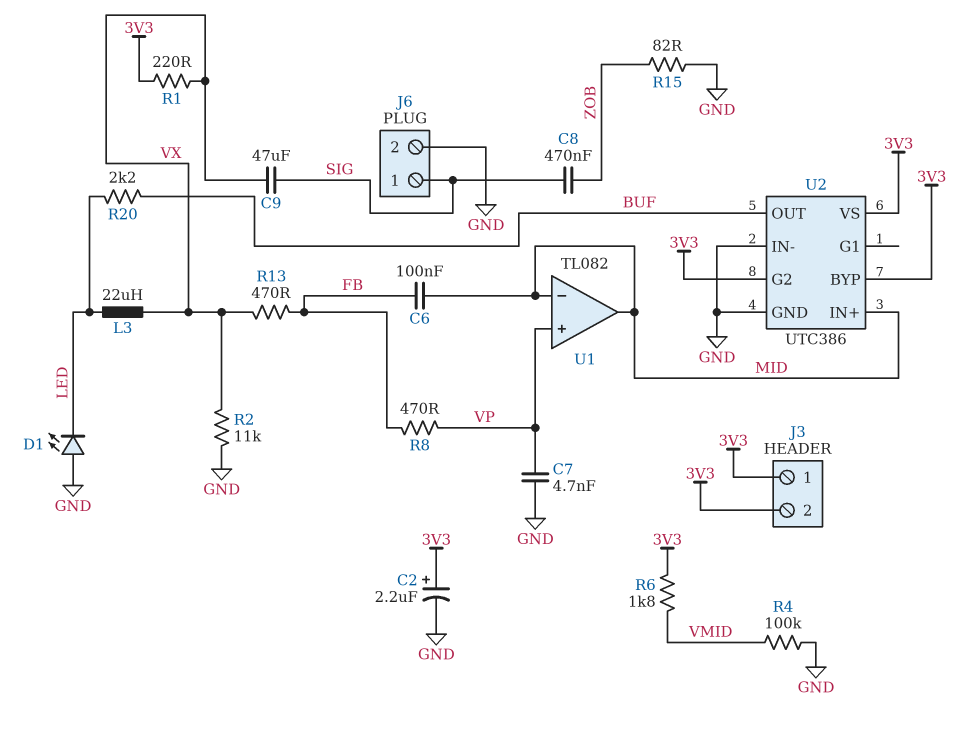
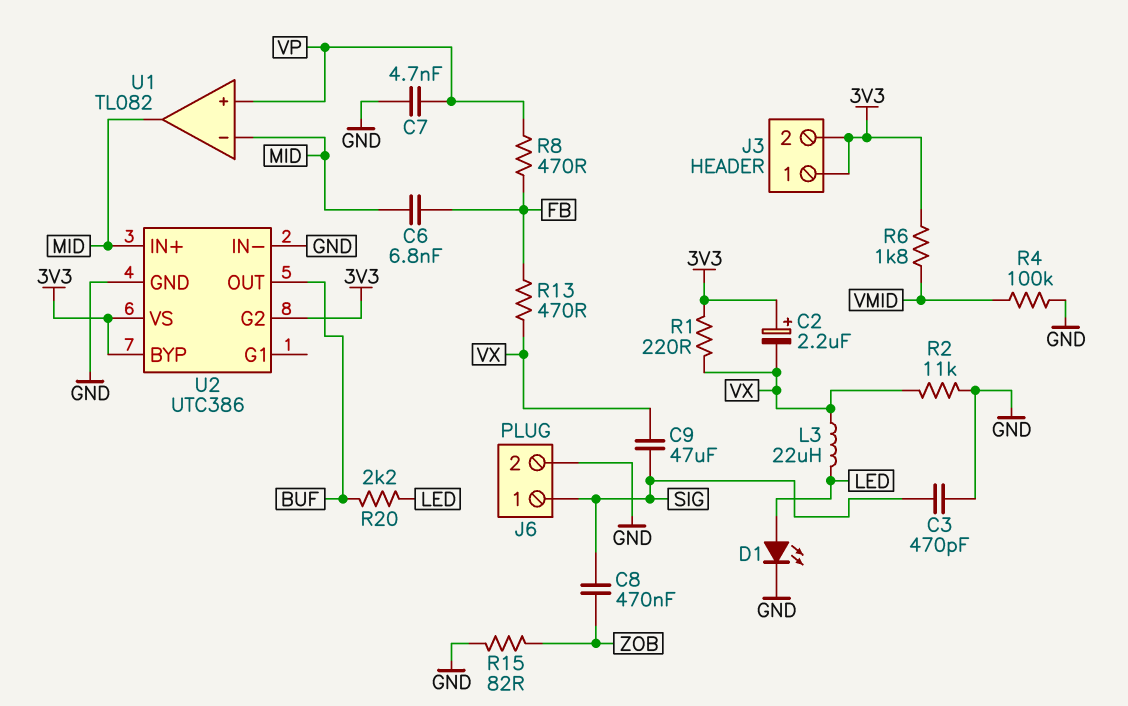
C2: 2.2uF (plus 3V3, minus GND) -> 2.2uF (plus 3V3, minus VX)
C3: none -> 470pF (GND, SIG)
C6: 100nF (FB, MID) -> 6.8nF (FB, MID)
D1: LED (A GND, K LED) -> LED (A LED, K GND)

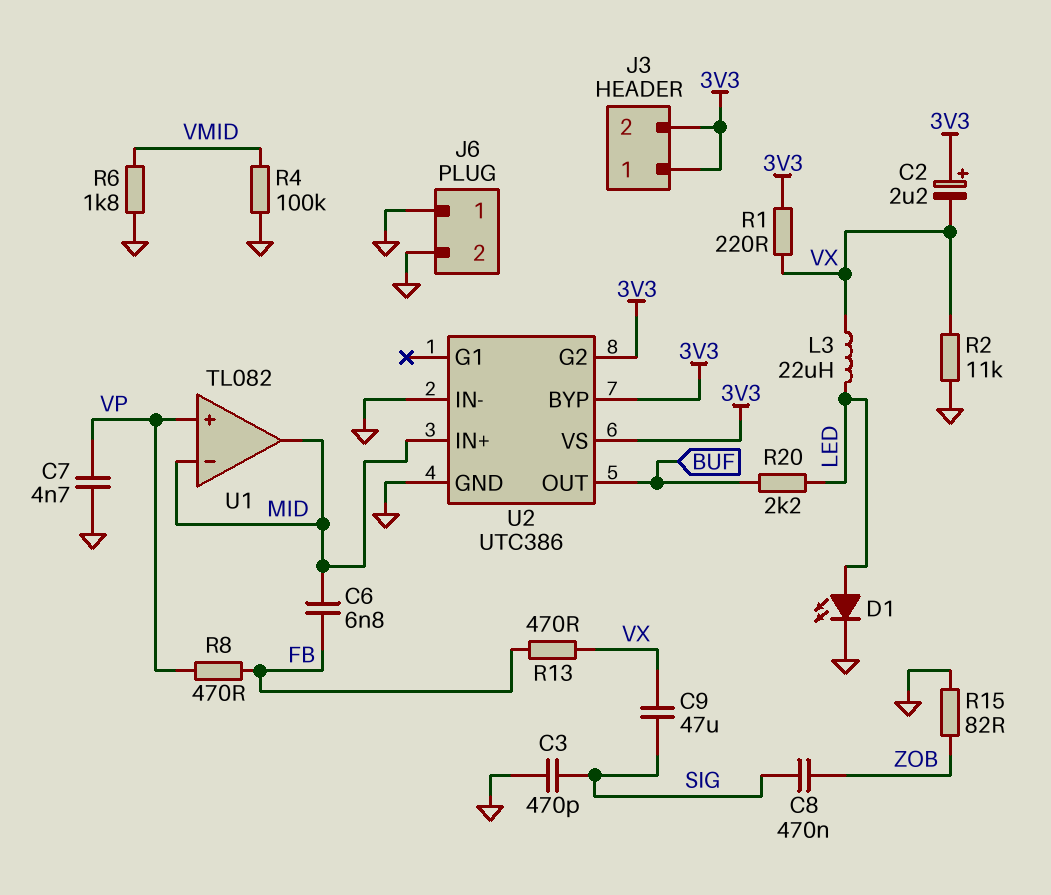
J6 pin 1: SIG -> GND
R6: 1.8k (3V3, VMID) -> 1.8k (GND, VMID)

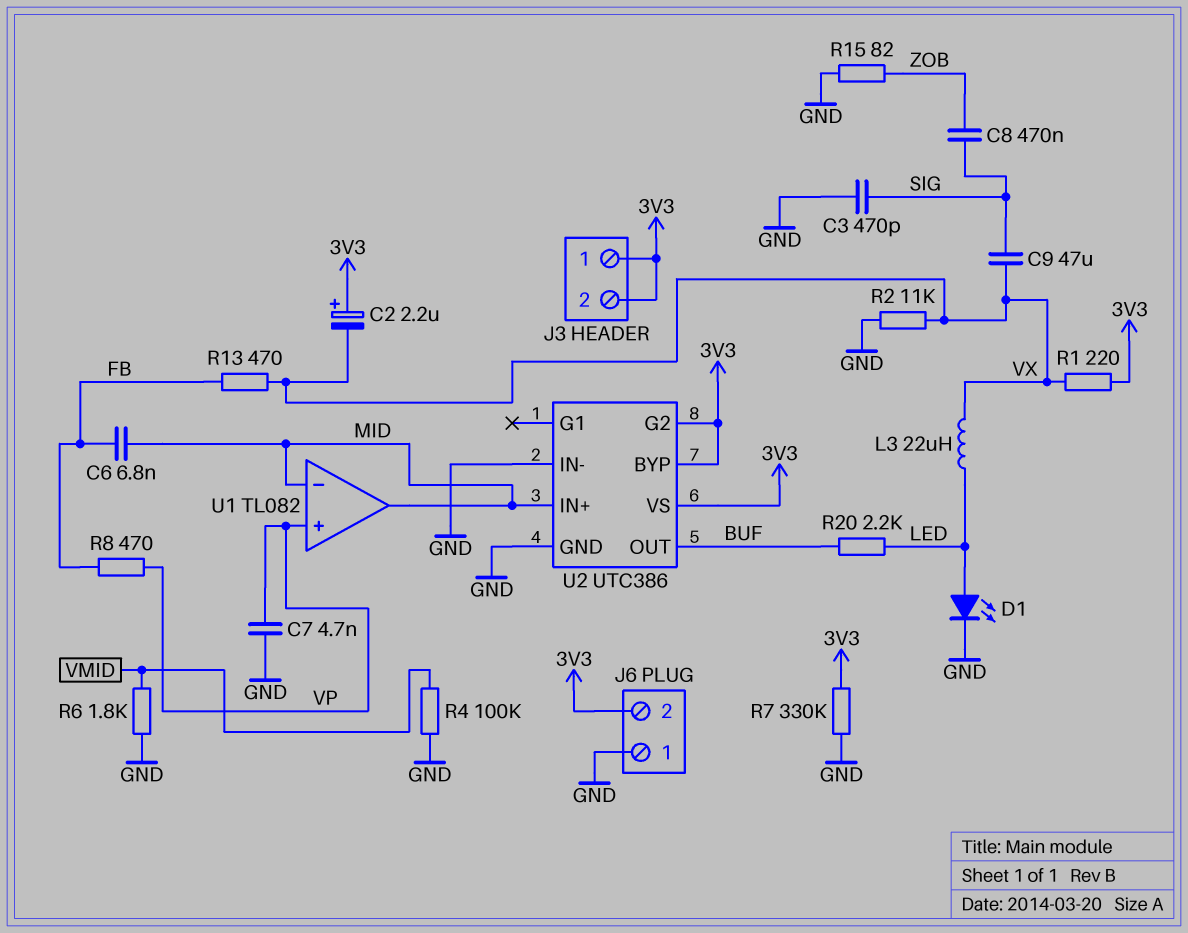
J6 pin 2: GND -> 3V3
R7: none -> 330k (3V3, GND)

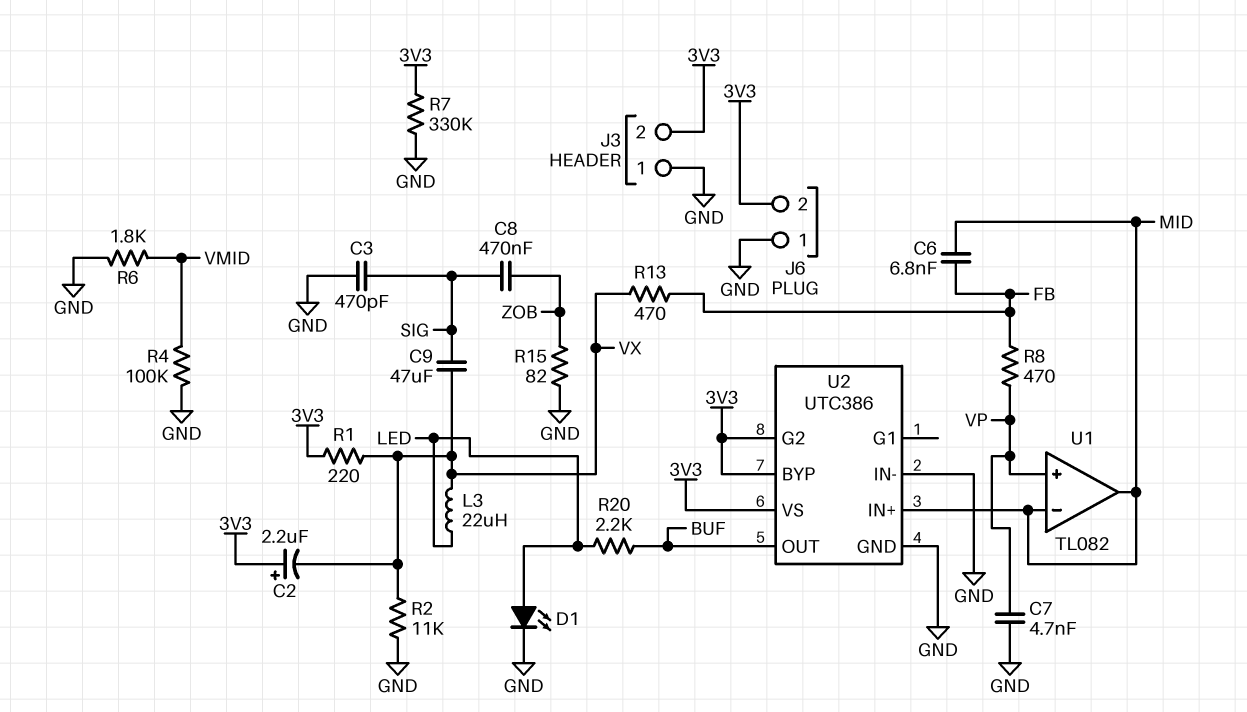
J3 pin 1: 3V3 -> GND

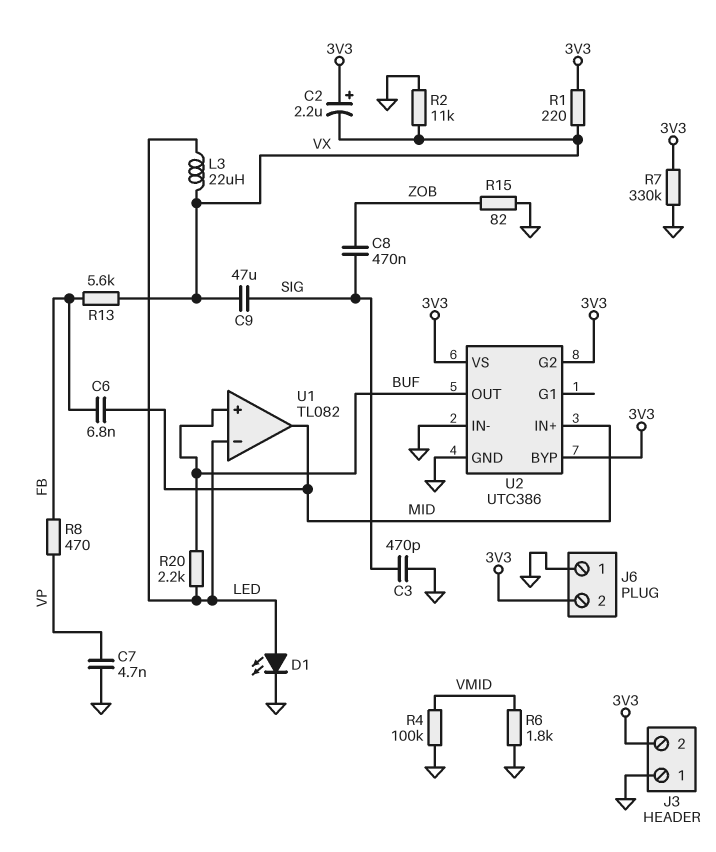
R13: 470 (FB, VX) -> 5.6k (FB, VX)
U1 pin in+: VP -> BUF
U1 pin in-: MID -> LED

